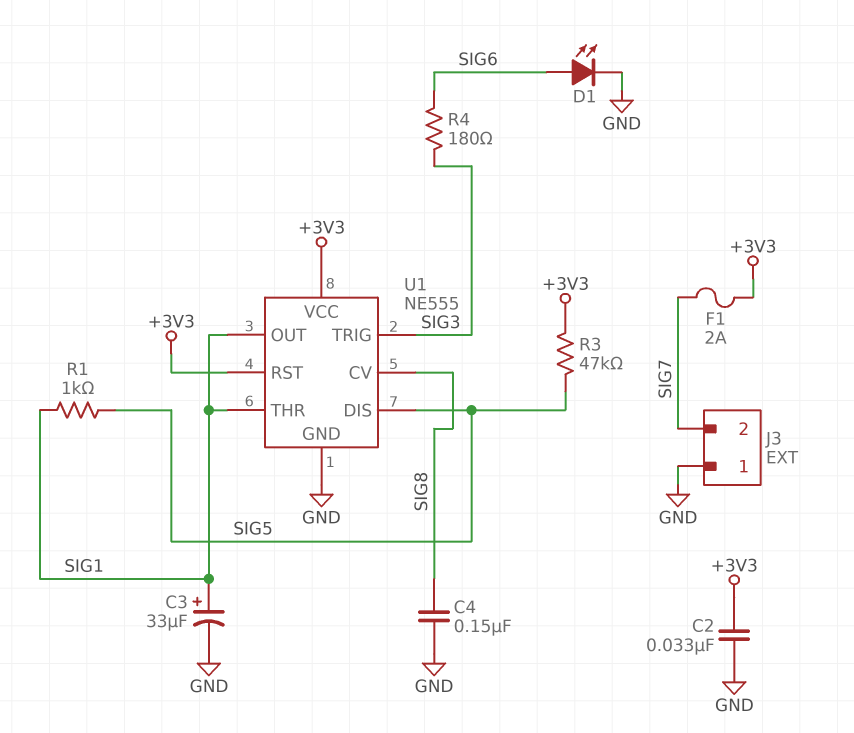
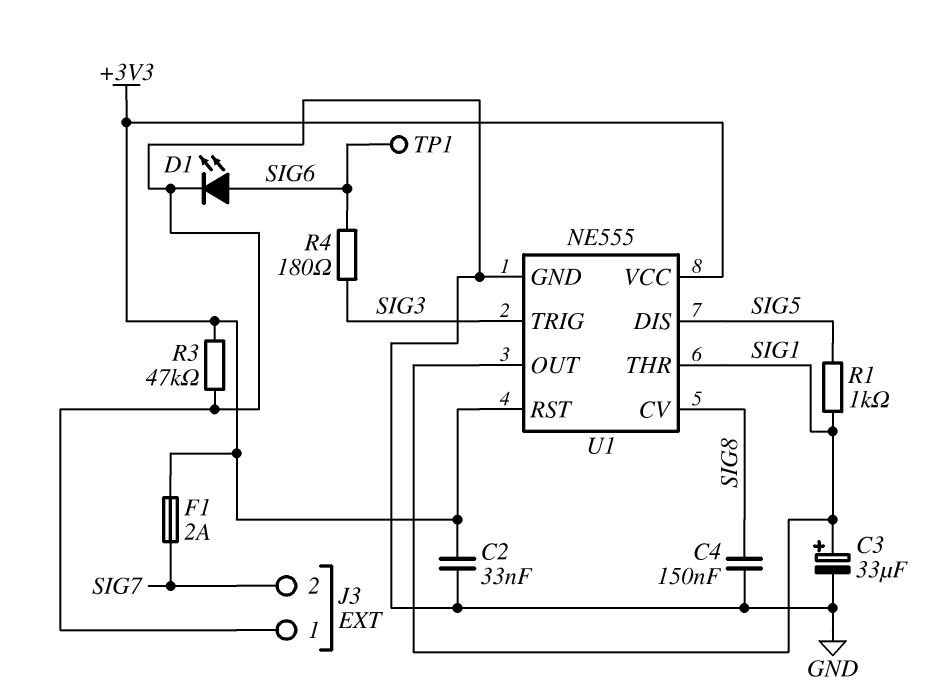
R3: 47k (+3V3, SIG5) -> 47k (+3V3, GND)
TP1: none -> test point (SIG6)

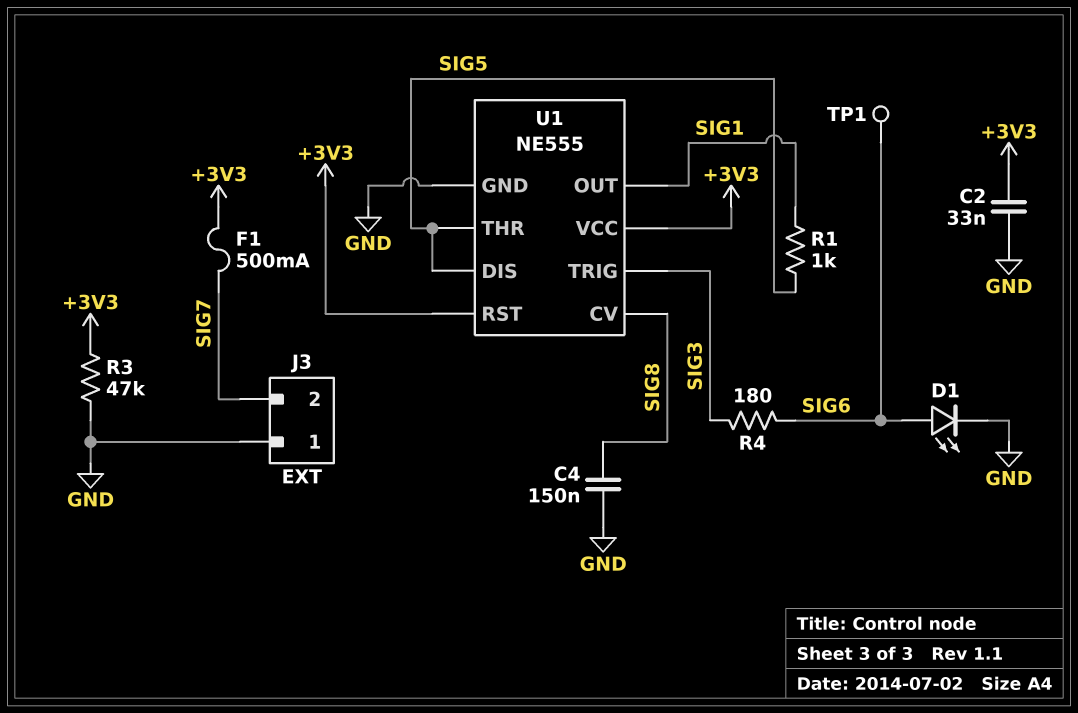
C3: 33uF (plus SIG1, minus GND) -> none
F1: 2A (+3V3, SIG7) -> 500mA (+3V3, SIG7)
U1 pin THR: SIG1 -> SIG5

